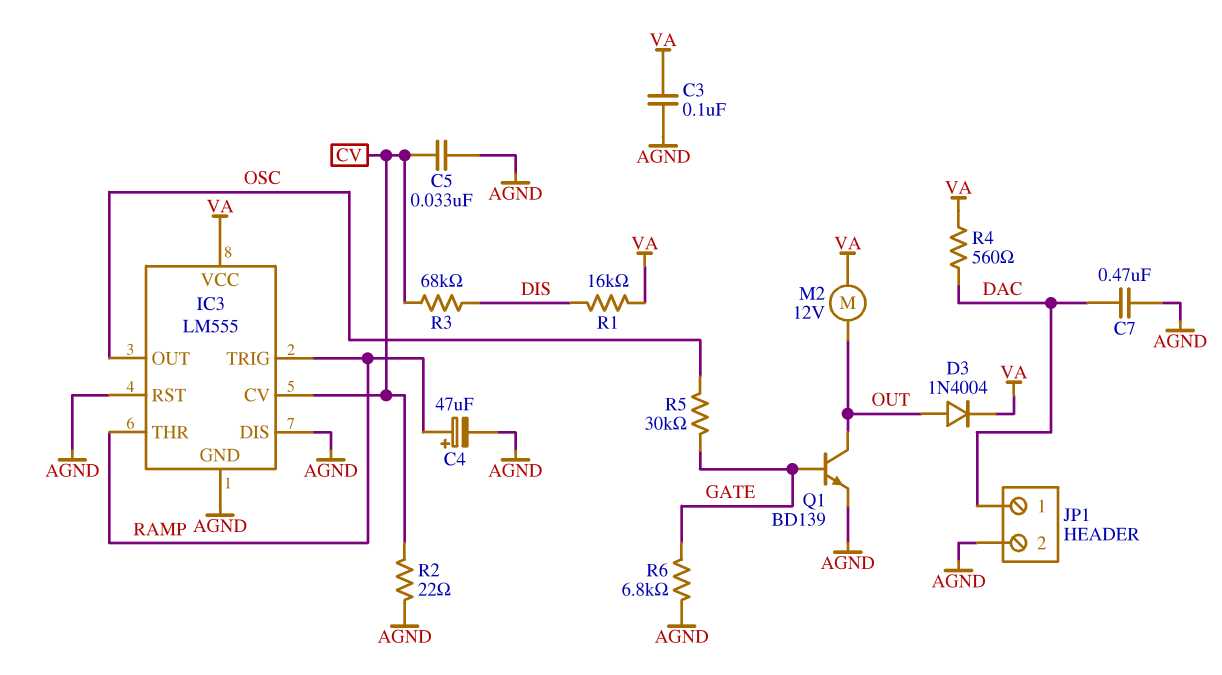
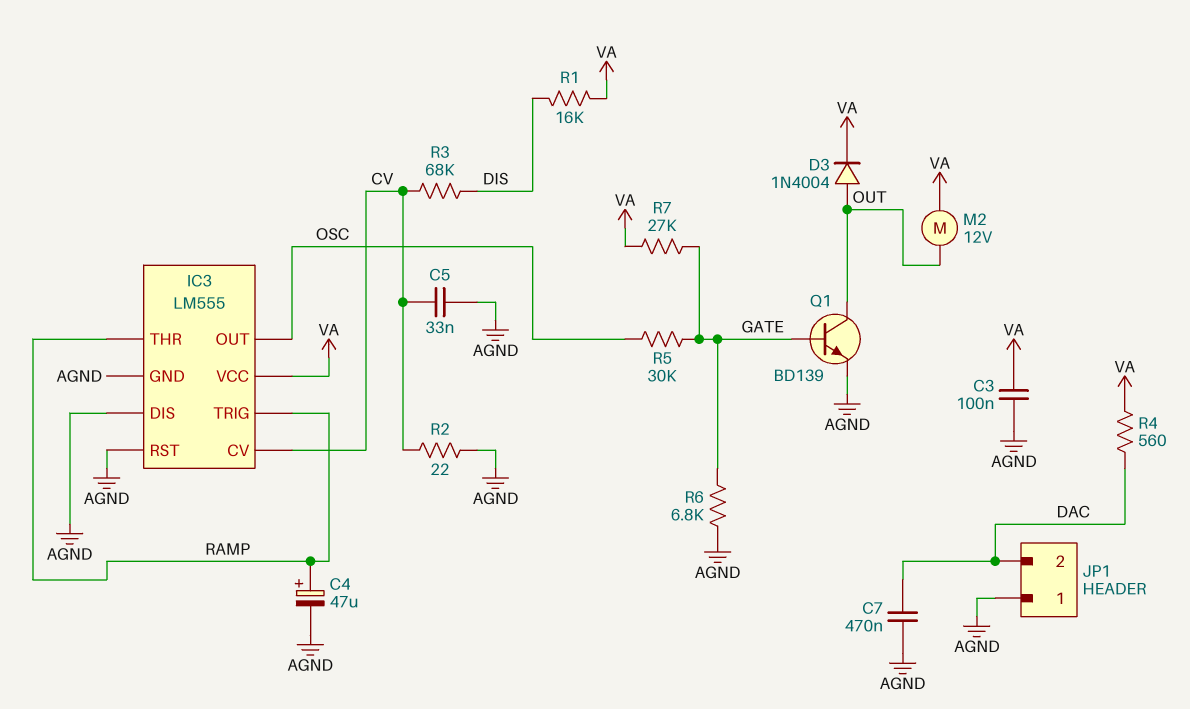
JP1 pin 1: DAC -> AGND
JP1 pin 2: AGND -> DAC
R7: none -> 27k (GATE, VA)

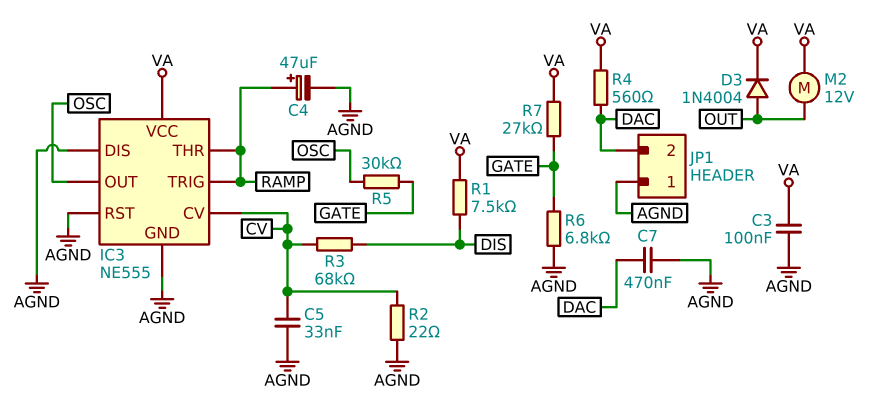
IC3: LM555 -> NE555
Q1: NPN BD139 (B GATE, C OUT, E AGND) -> none
R1: 16k (DIS, VA) -> 7.5k (DIS, VA)

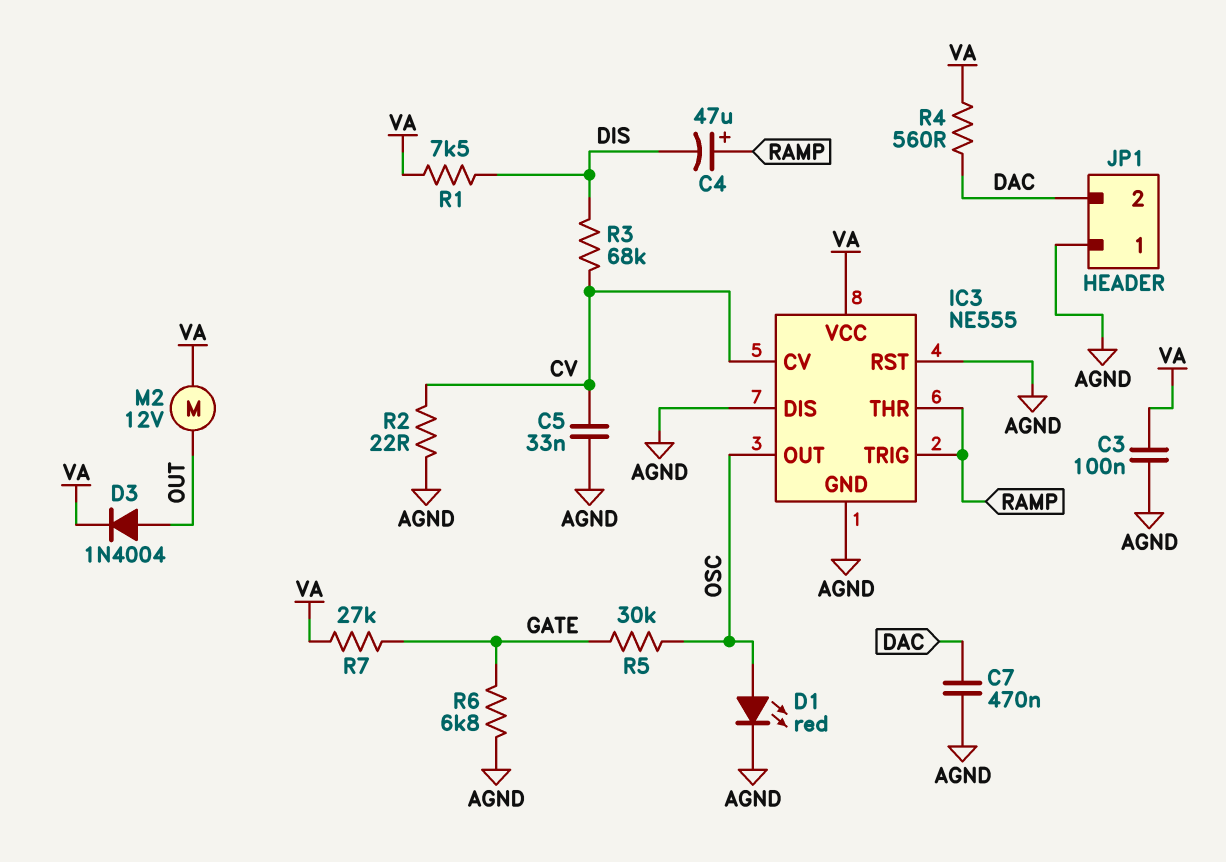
C4: 47uF (plus RAMP, minus AGND) -> 47uF (plus RAMP, minus DIS)
D1: none -> LED red (A OSC, K AGND)

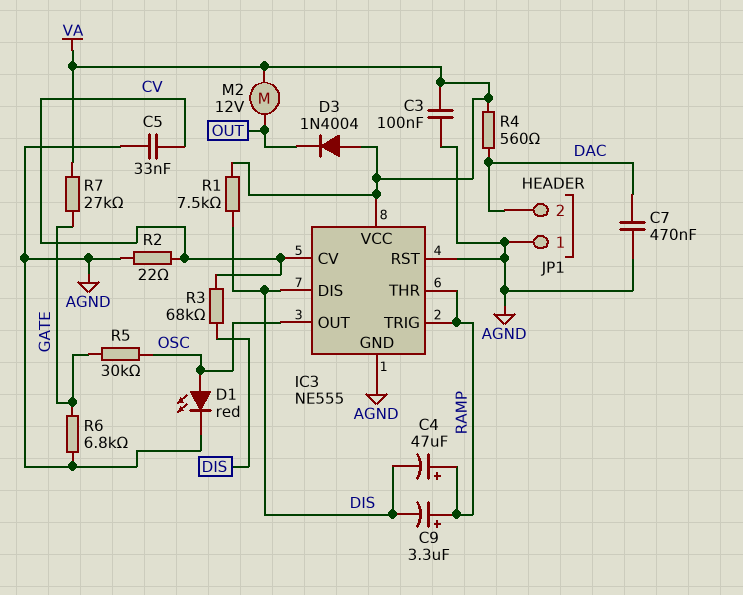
C9: none -> 3.3uF (plus RAMP, minus DIS)
D3: diode 1N4004 (A OUT, K VA) -> diode 1N4004 (A VA, K OUT)
IC3 pin DIS: AGND -> DIS

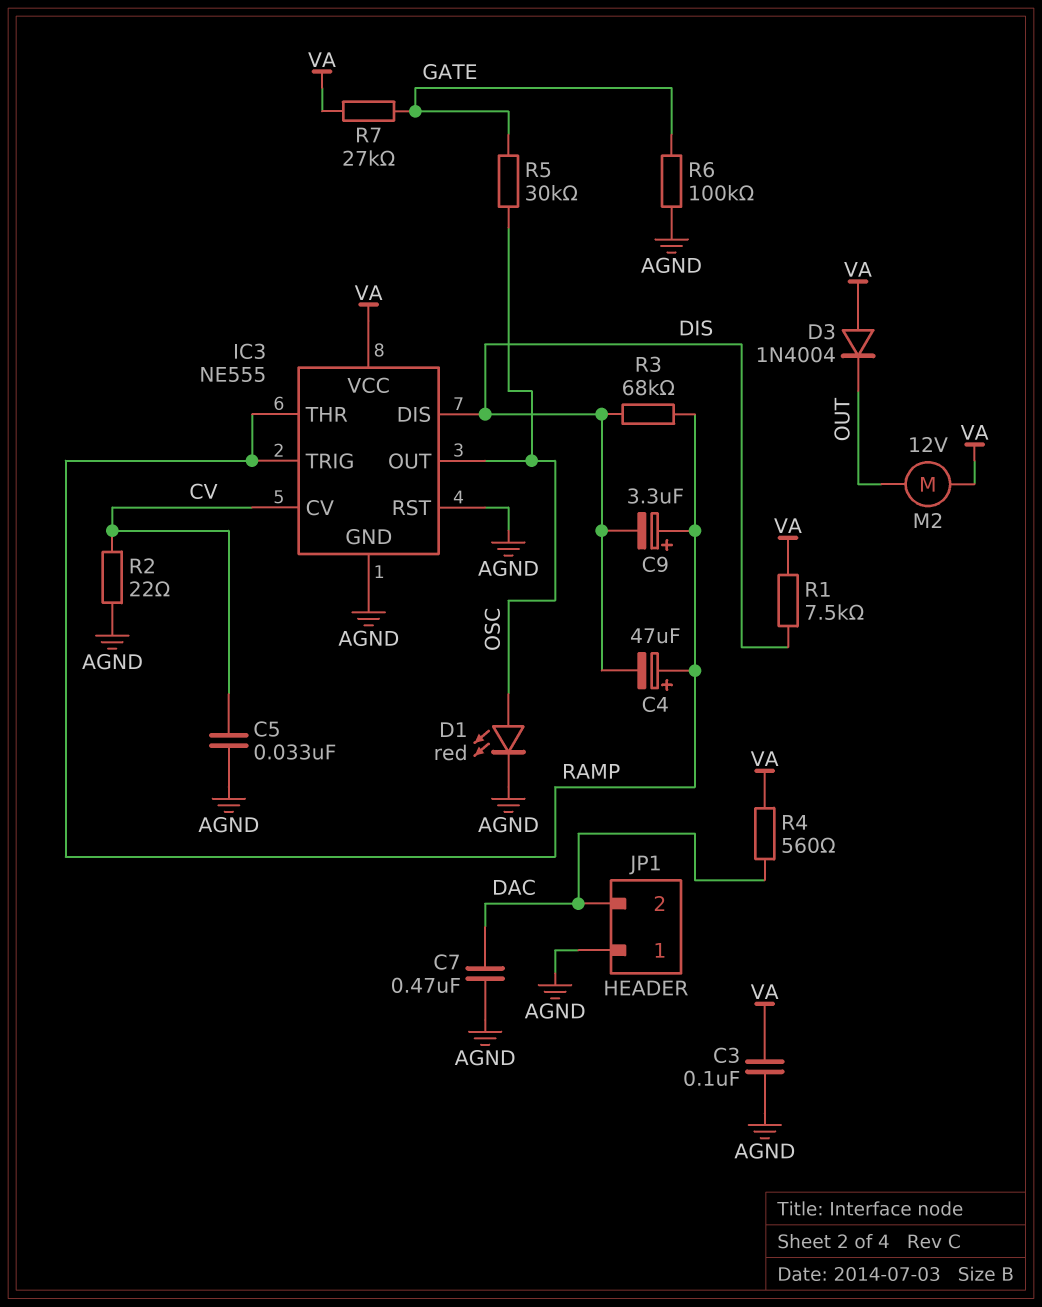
R3: 68k (CV, DIS) -> 68k (DIS, RAMP)
R6: 6.8k (AGND, GATE) -> 100k (AGND, GATE)

